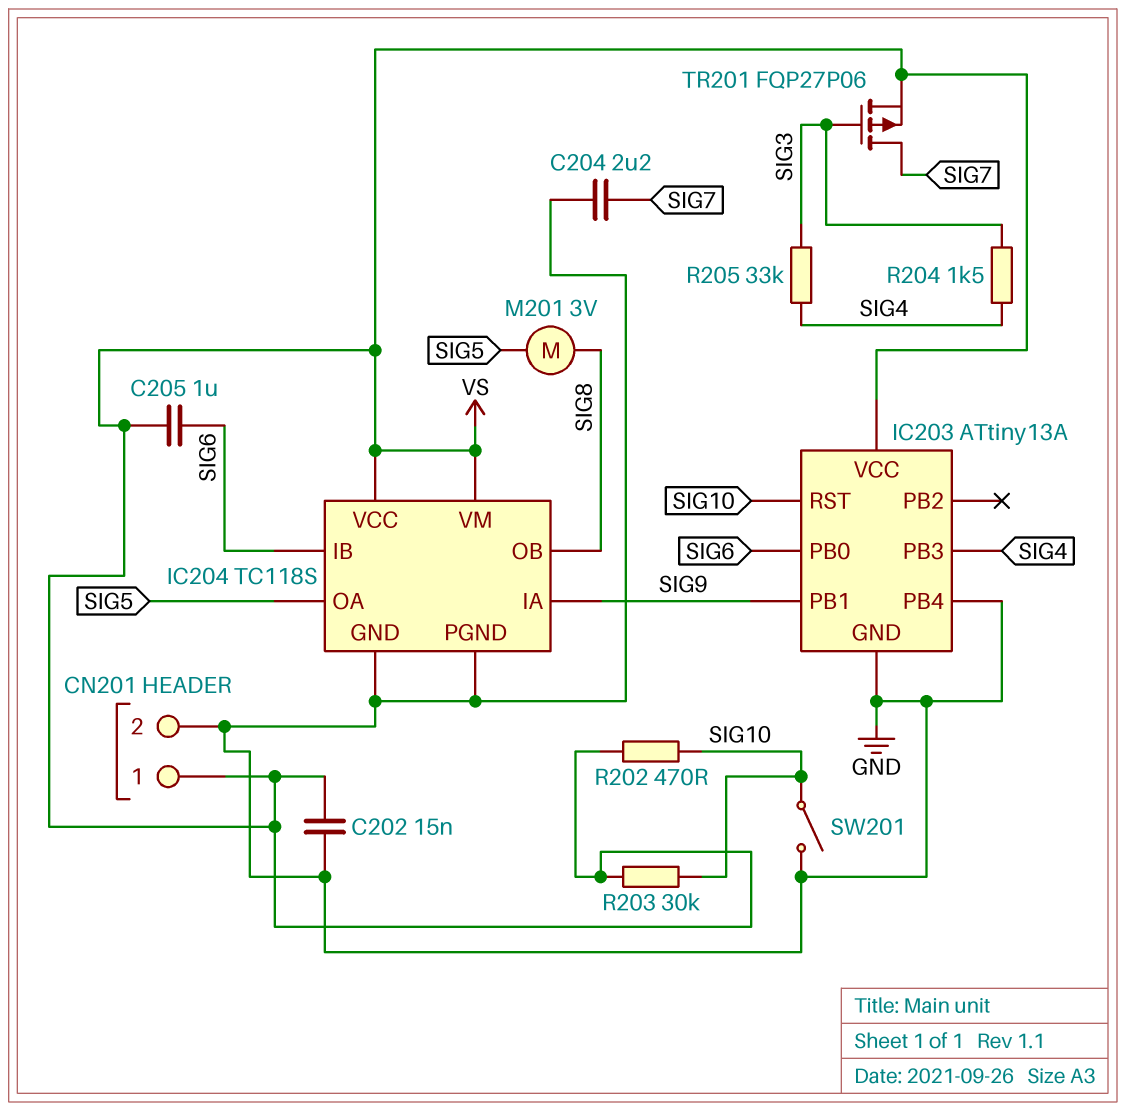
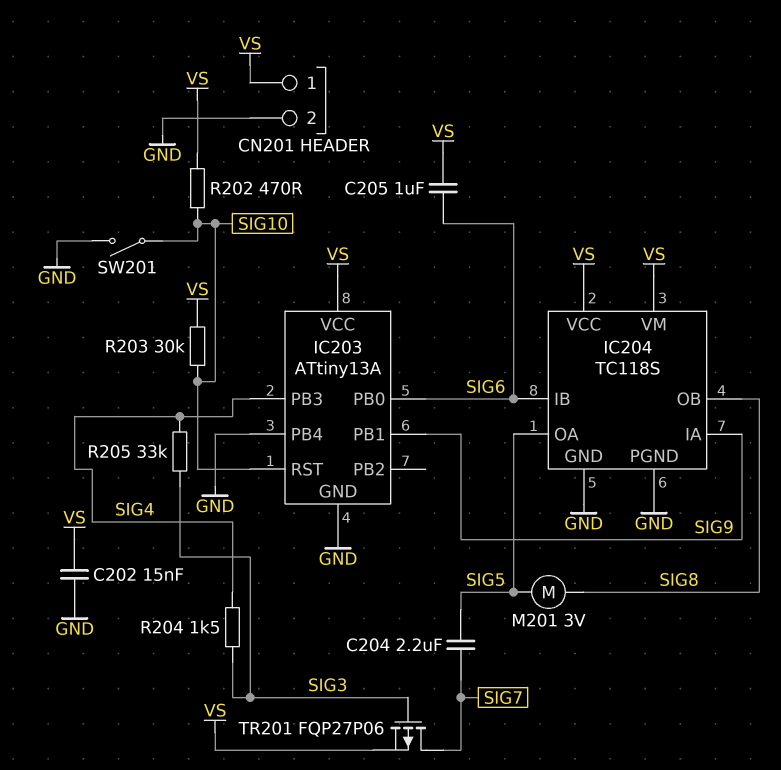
C204: 2.2uF (GND, SIG7) -> 2.2uF (SIG5, SIG7)

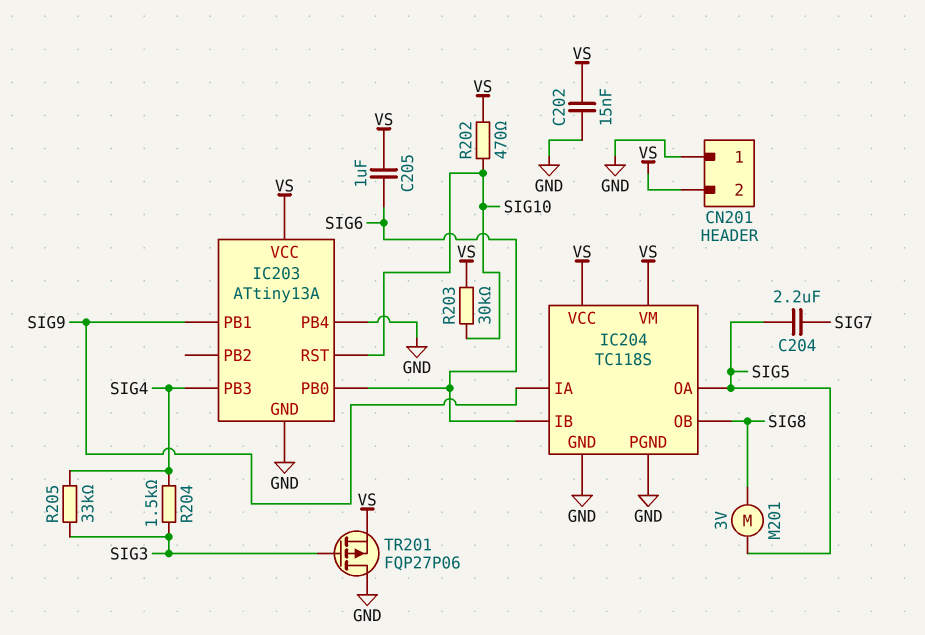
CN201 pin 1: VS -> GND
CN201 pin 2: GND -> VS
SW201: switch (GND, SIG10) -> none
TR201: PMOS FQP27P06 (G SIG3, D SIG7, S VS) -> PMOS FQP27P06 (G SIG3, D GND, S VS)

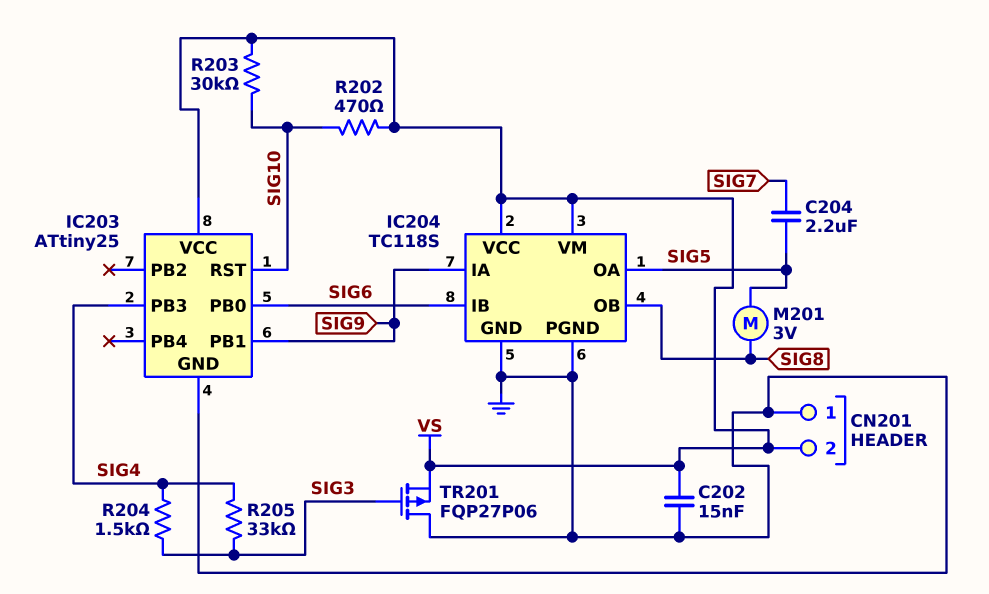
C205: 1uF (SIG6, VS) -> none
IC203: ATtiny13A -> ATtiny25
IC203 pin PB4: GND -> none

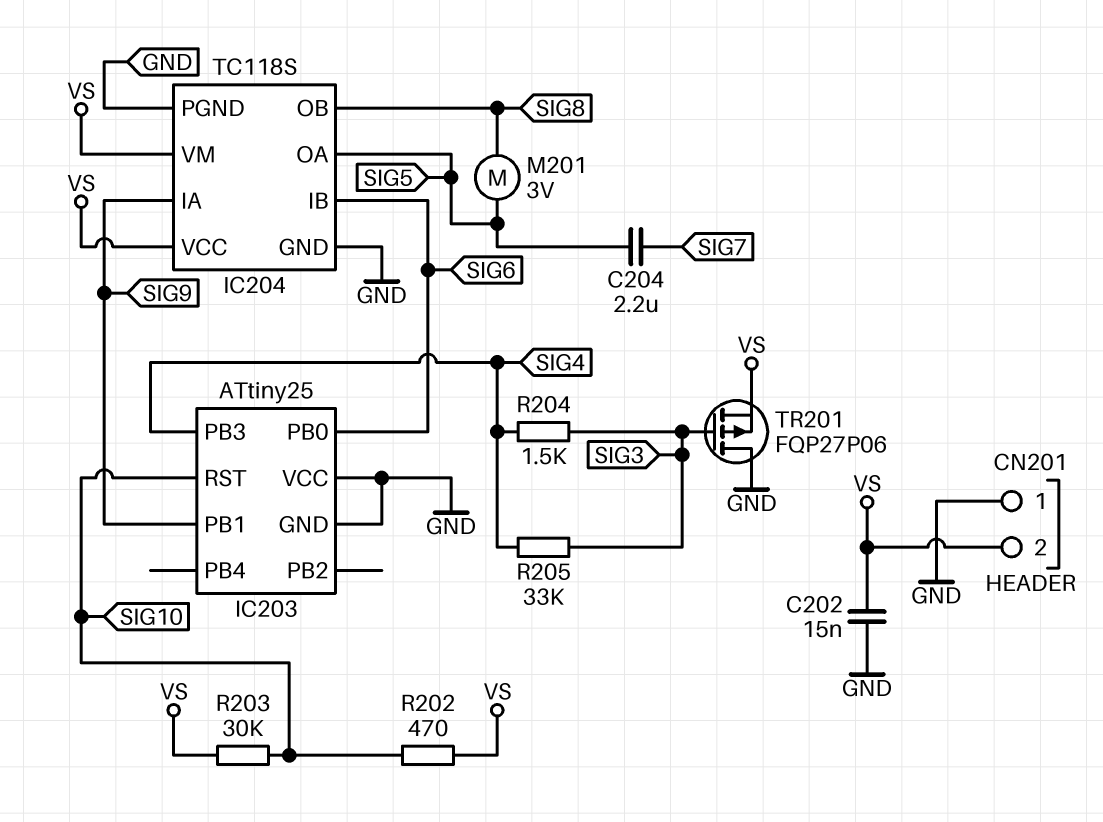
IC203 pin VCC: VS -> GND

